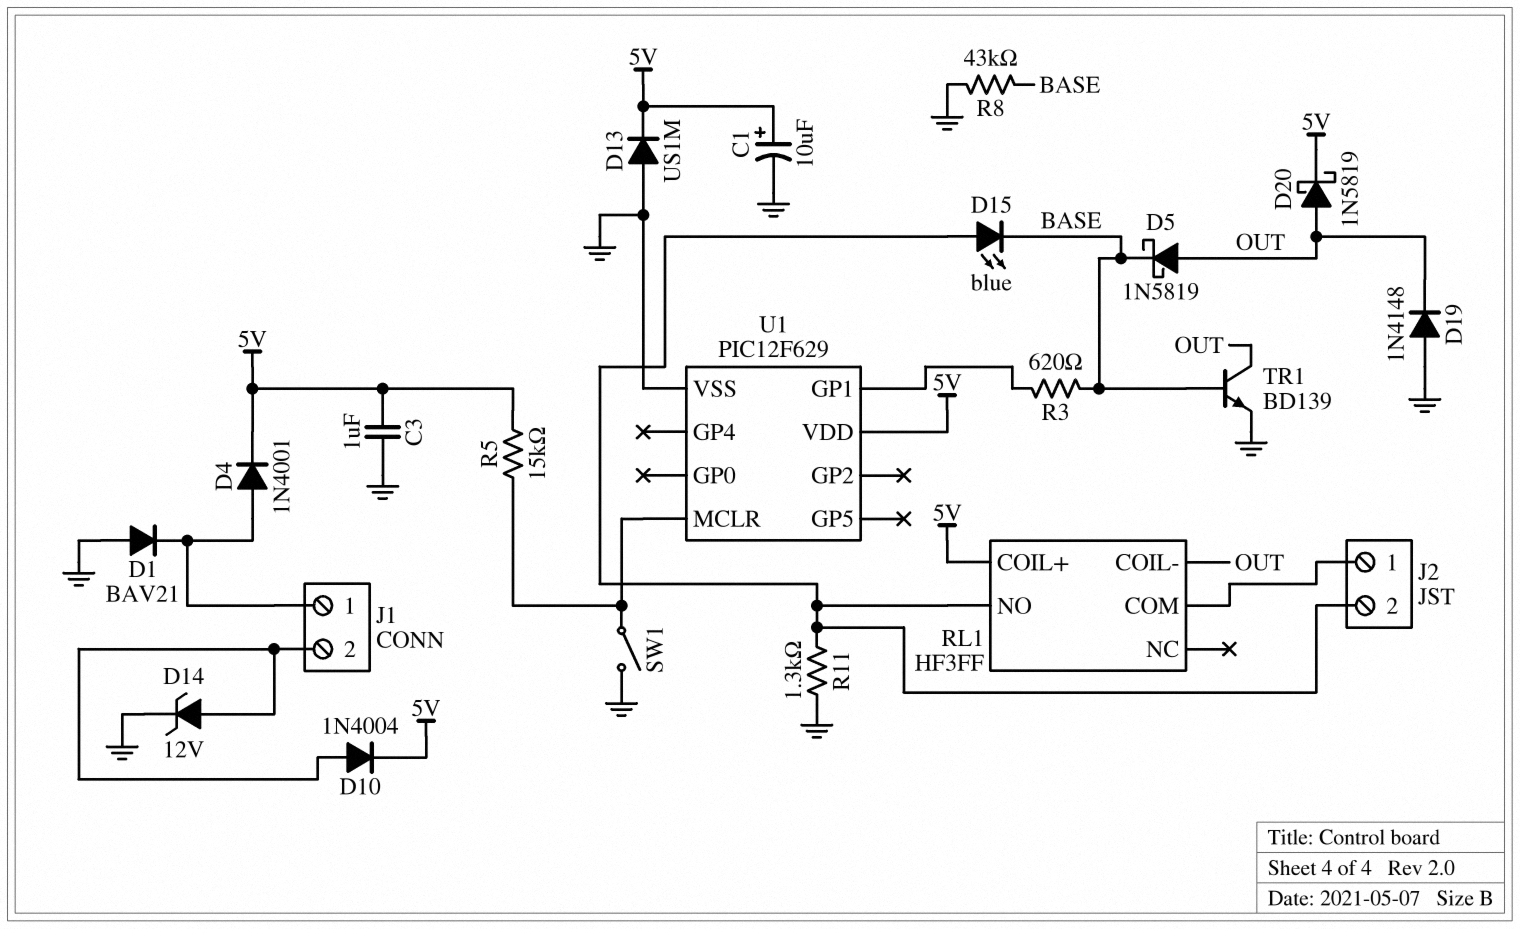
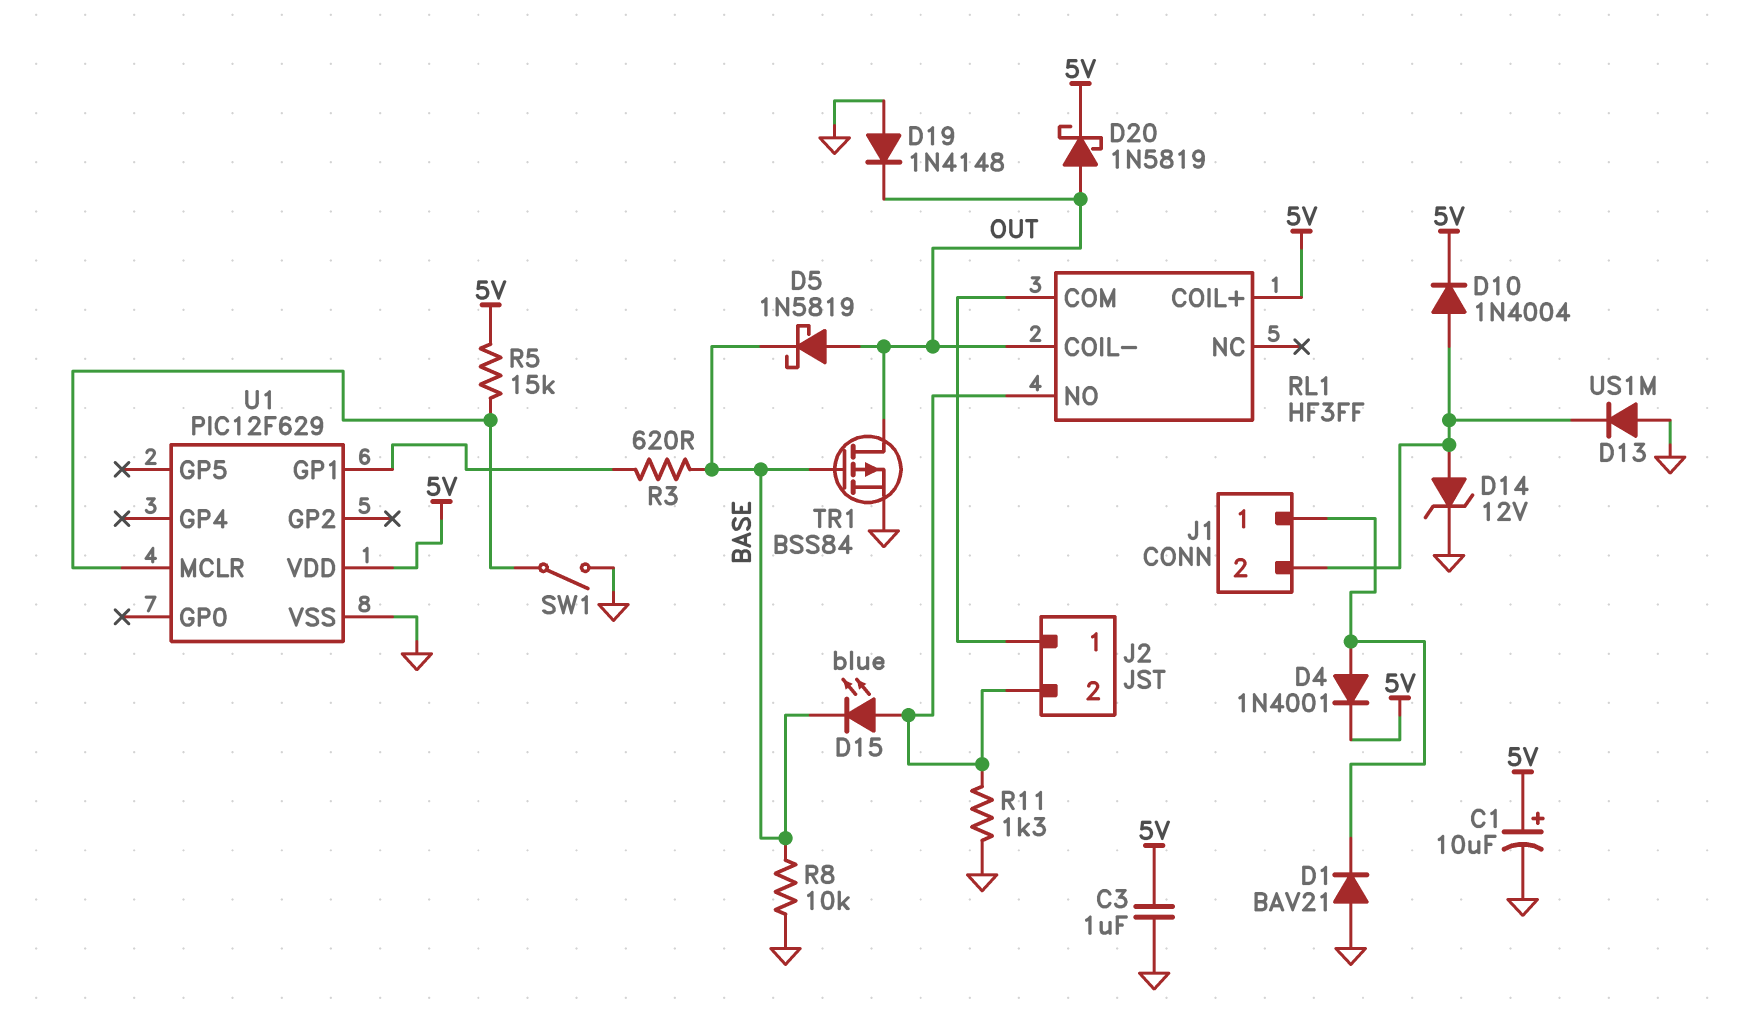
D13: diode US1M (A GND, K 5V) -> diode US1M (A GND, K J1/2)
R8: 43k (BASE, GND) -> 10k (BASE, GND)
TR1: NPN BD139 (B BASE, C OUT, E GND) -> PMOS BSS84 (G BASE, D OUT, S GND)

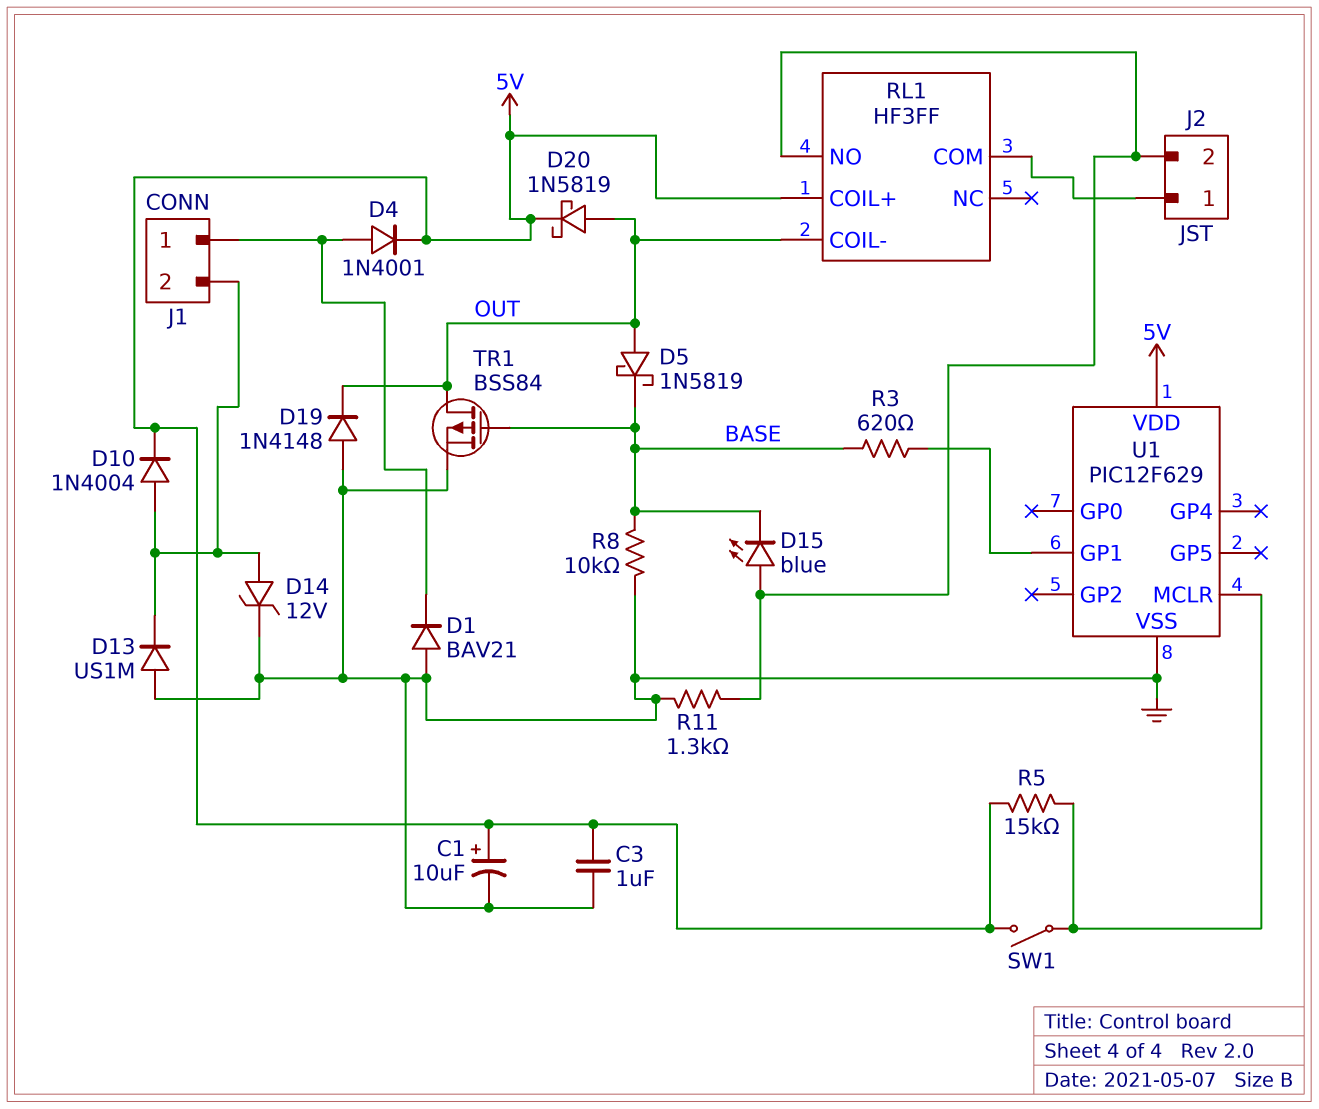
SW1: switch (GND, U1/MCLR) -> switch (5V, U1/MCLR)

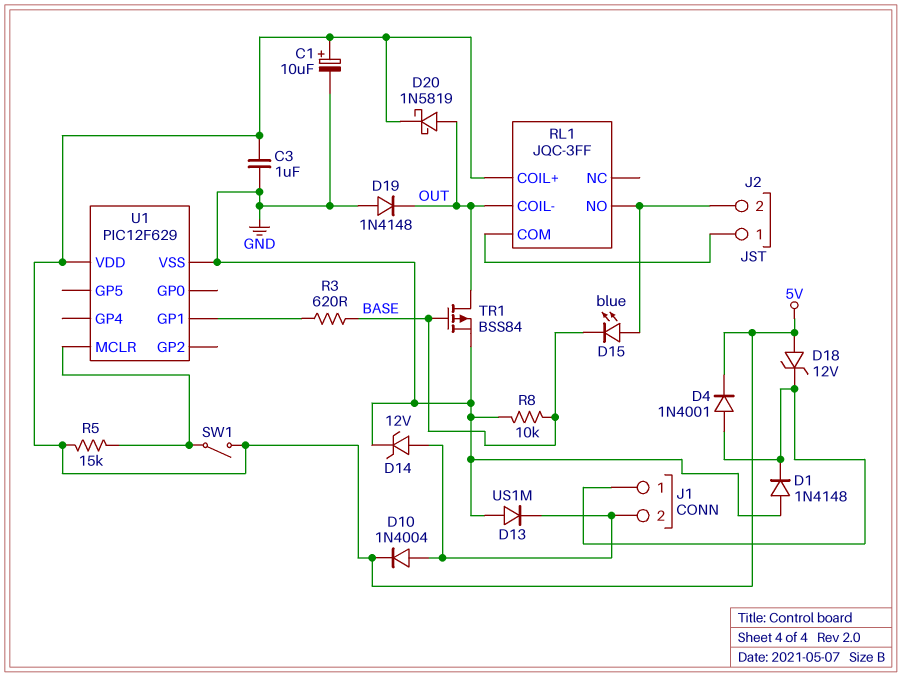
D1: diode BAV21 (A GND, K J1/1) -> diode 1N4148 (A GND, K J1/1)
D5: schottky 1N5819 (A OUT, K BASE) -> none
D18: none -> zener 12V (A 5V, K J1/1)
R11: 1.3k (GND, J2/2) -> none
RL1: HF3FF -> JQC-3FF

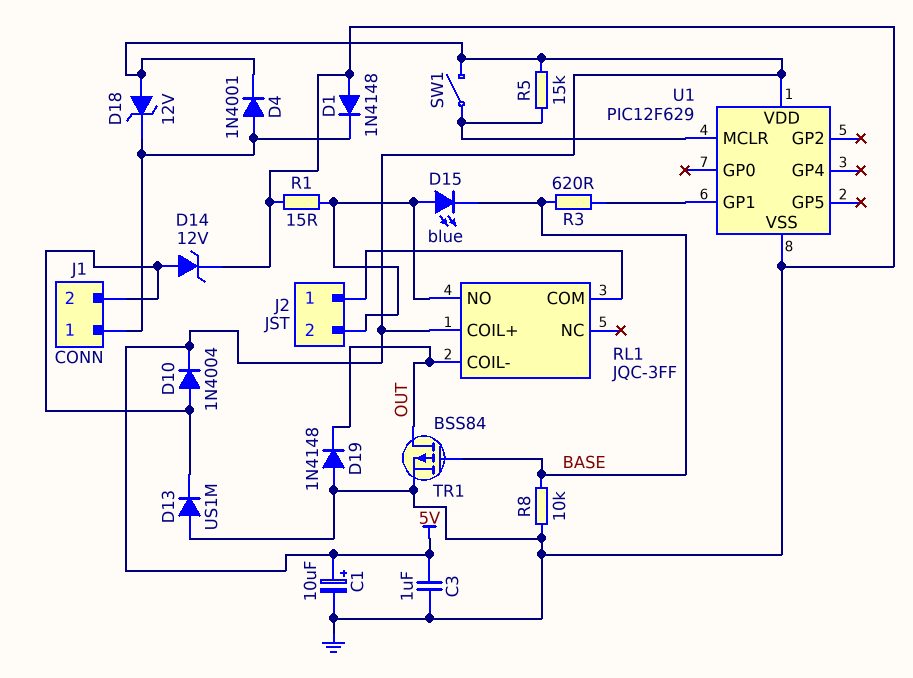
D20: schottky 1N5819 (A OUT, K 5V) -> none
R1: none -> 15 (GND, J2/2)

